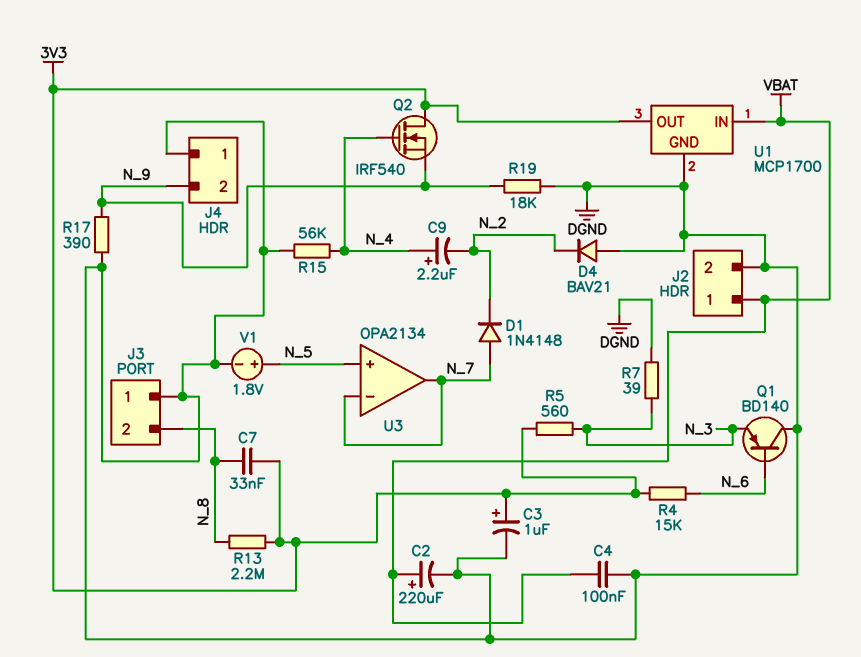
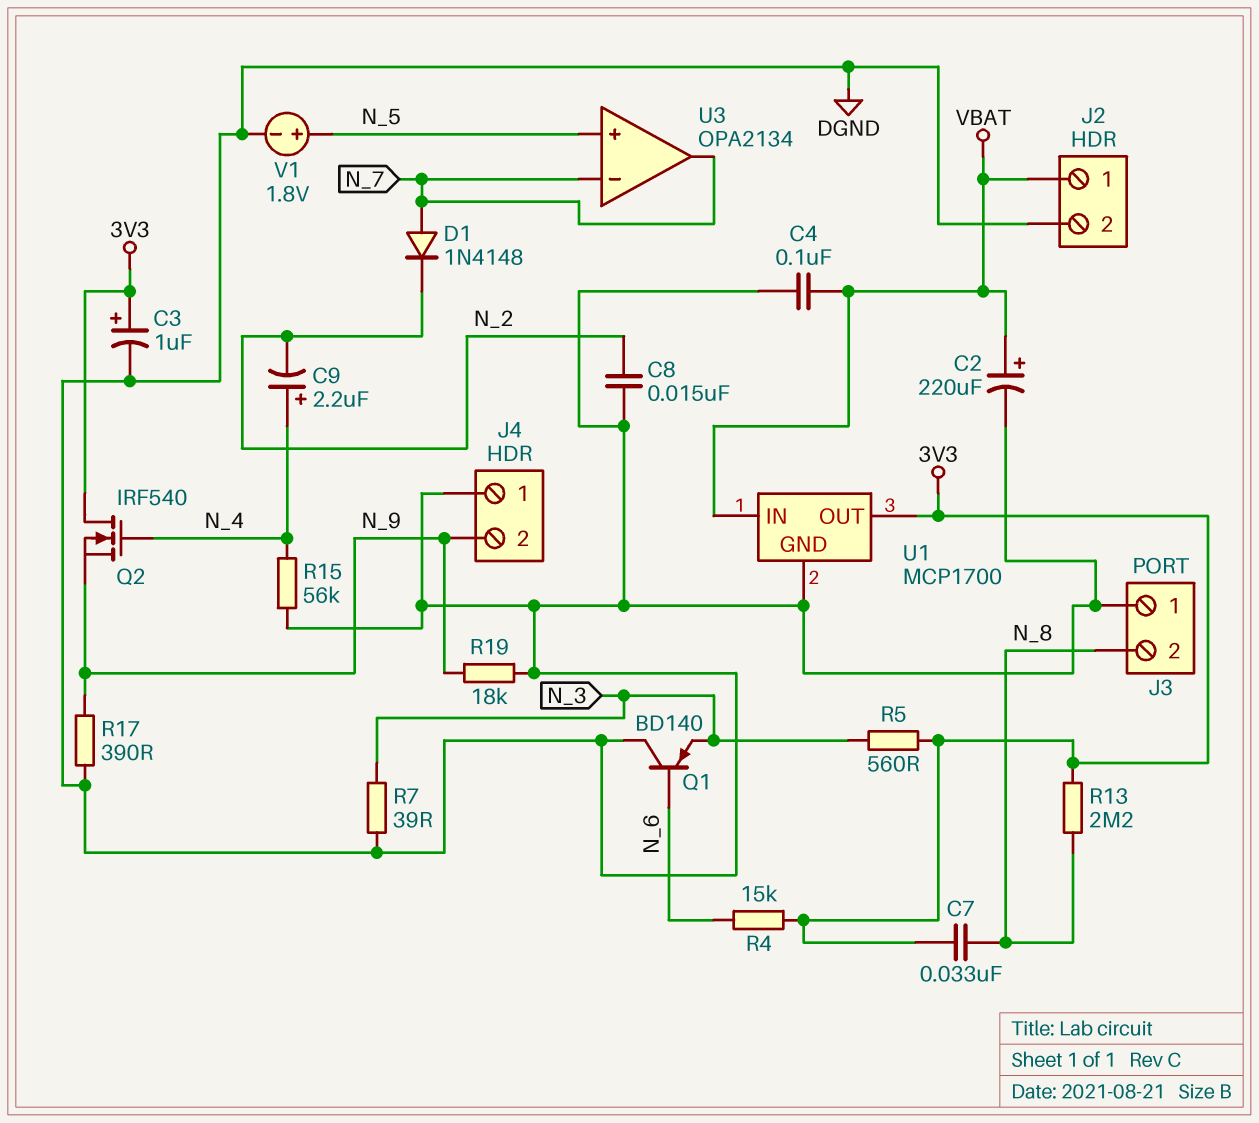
C8: none -> 15nF (DGND, N_2)
D4: diode BAV21 (A DGND, K N_2) -> none

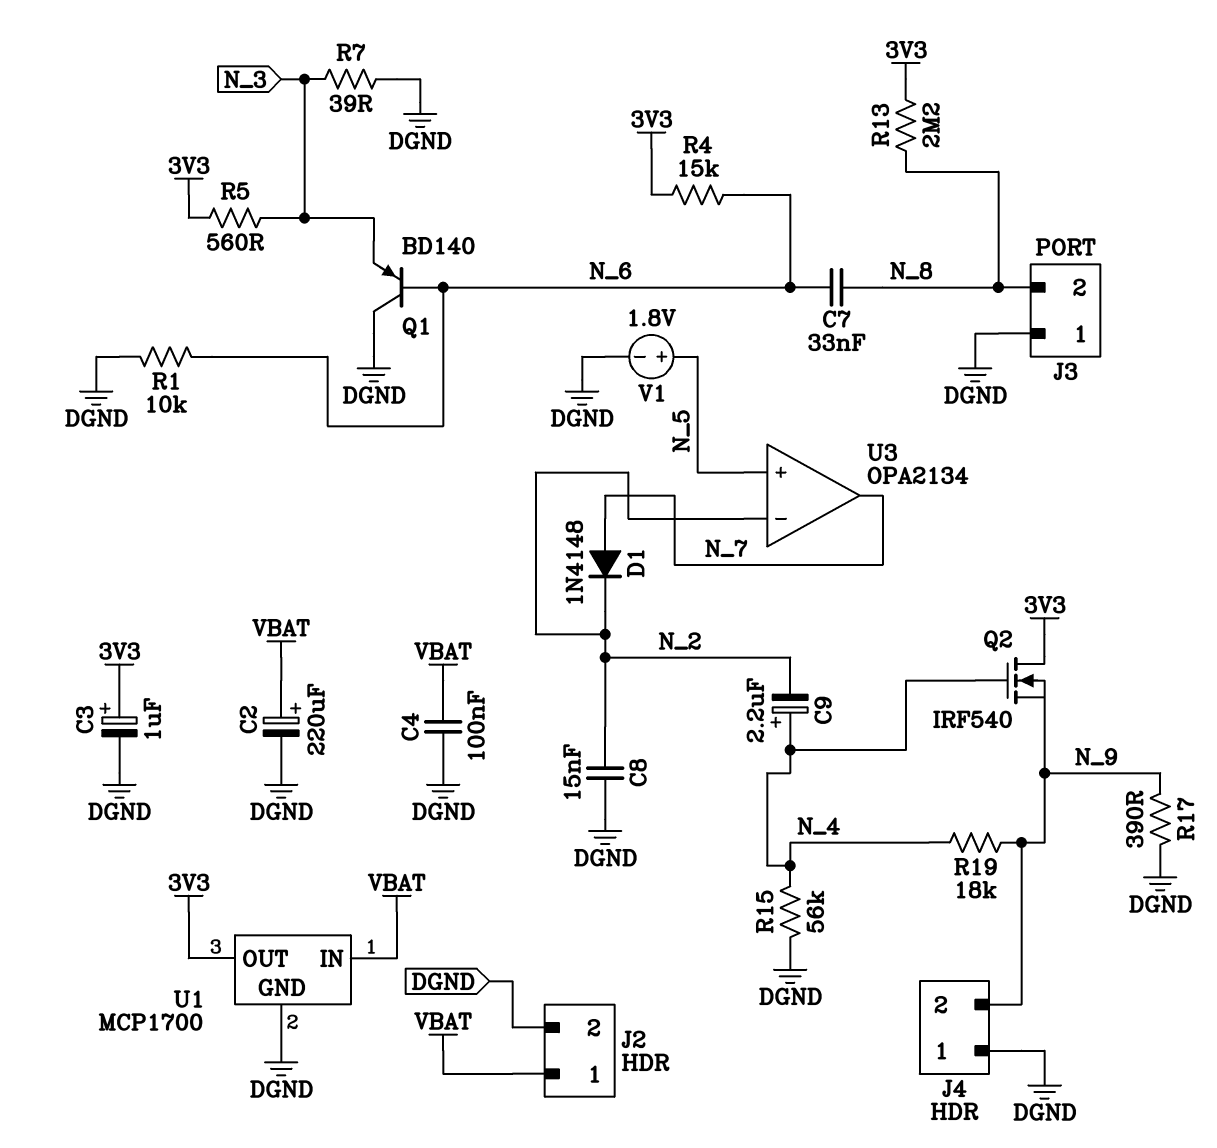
C7: 33nF (3V3, N_8) -> 33nF (N_6, N_8)
R1: none -> 10k (DGND, N_6)
R19: 18k (DGND, N_9) -> 18k (N_4, N_9)
U3 pin in-: N_7 -> N_2

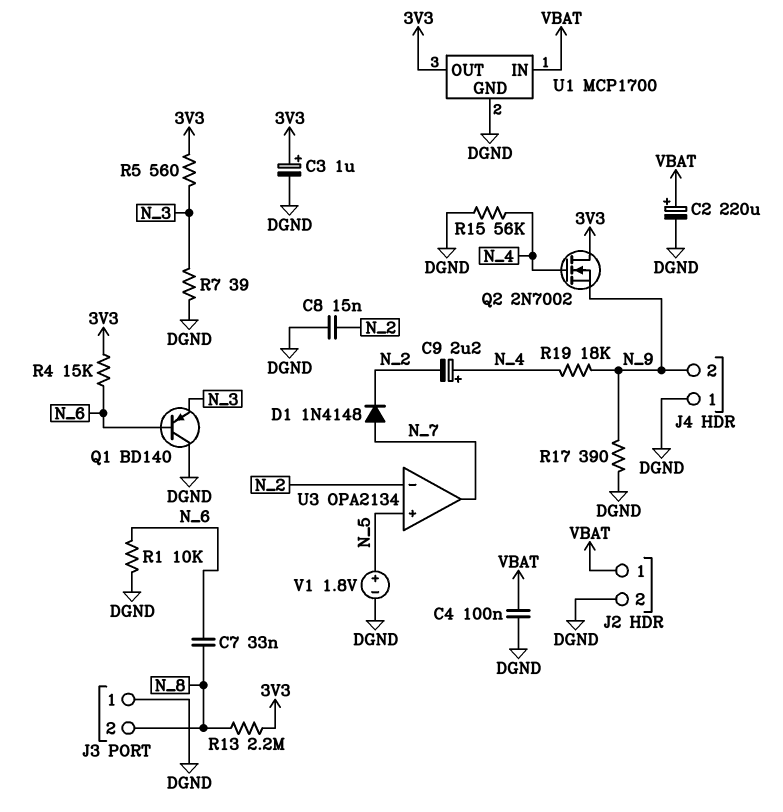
Q2: NMOS IRF540 (G N_4, D 3V3, S N_9) -> NMOS 2N7002 (G N_4, D 3V3, S N_9)

